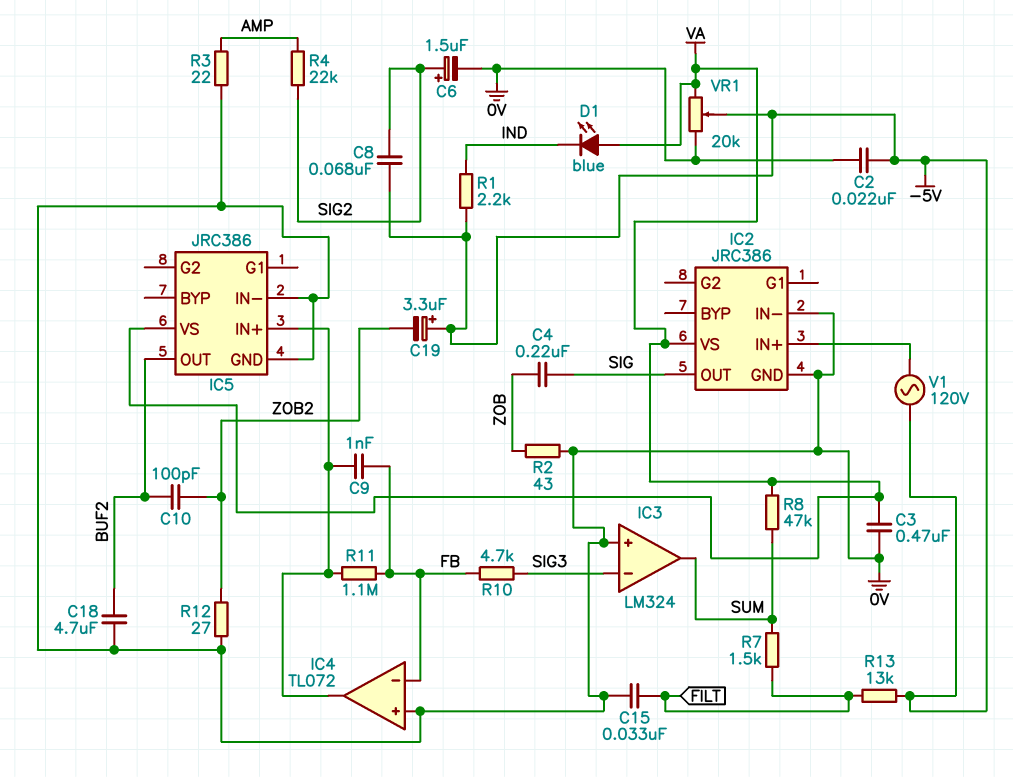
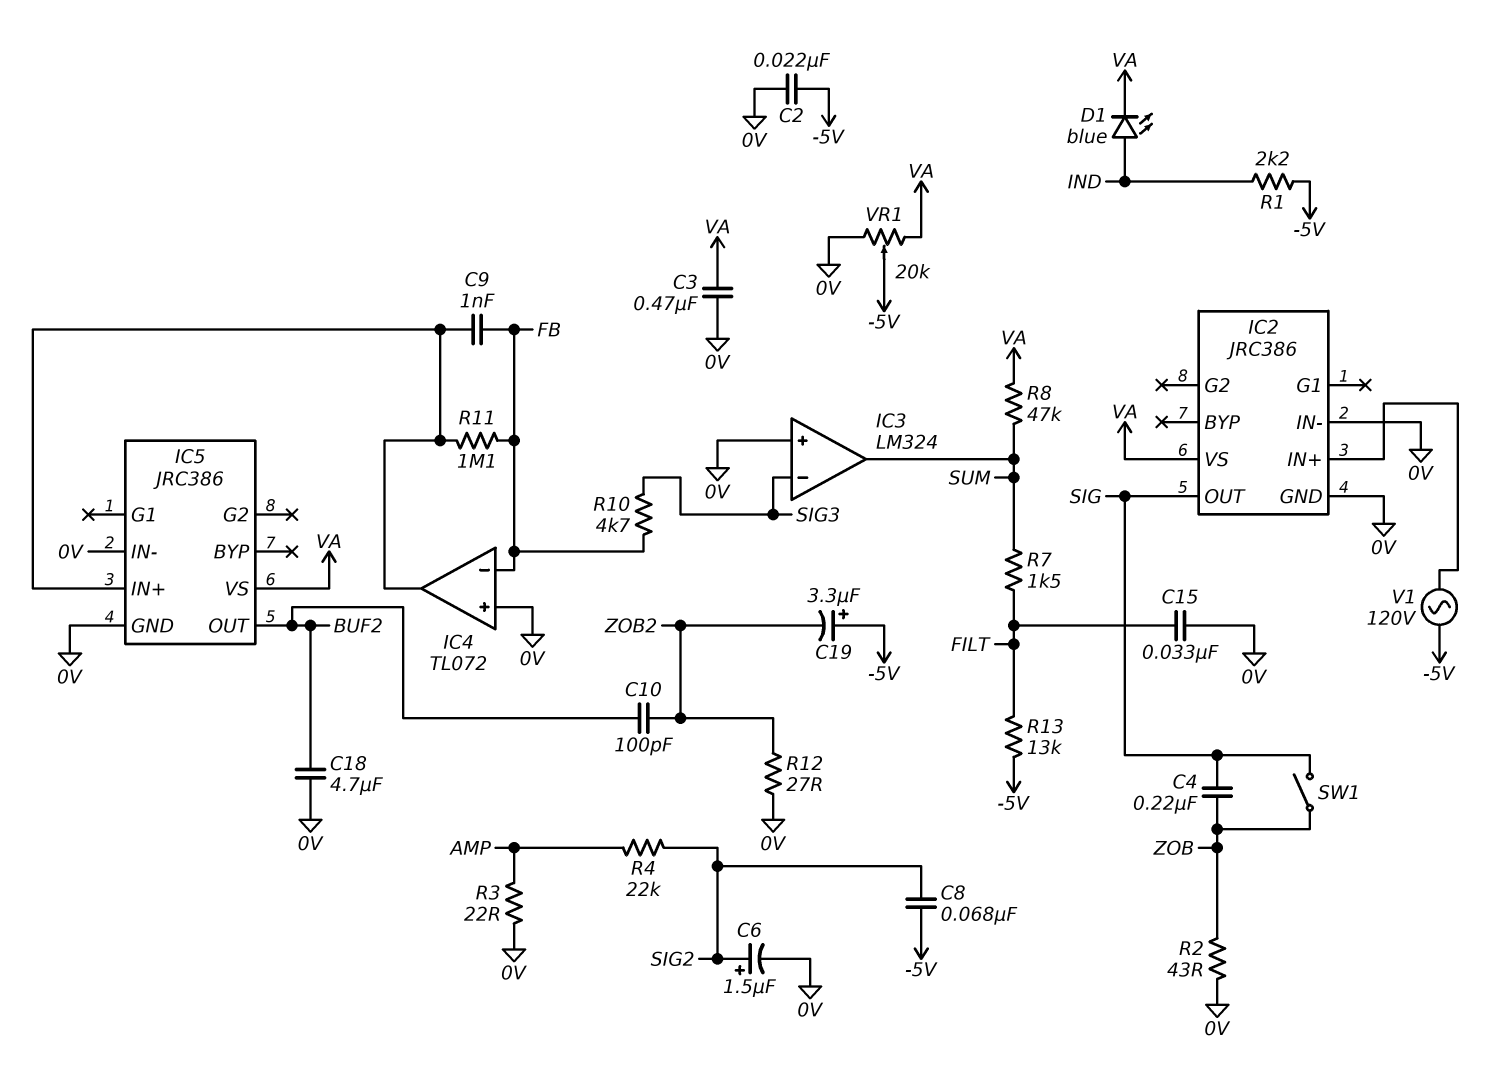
D1: LED blue (A VA, K IND) -> LED blue (A IND, K VA)
SW1: none -> switch (SIG, ZOB)

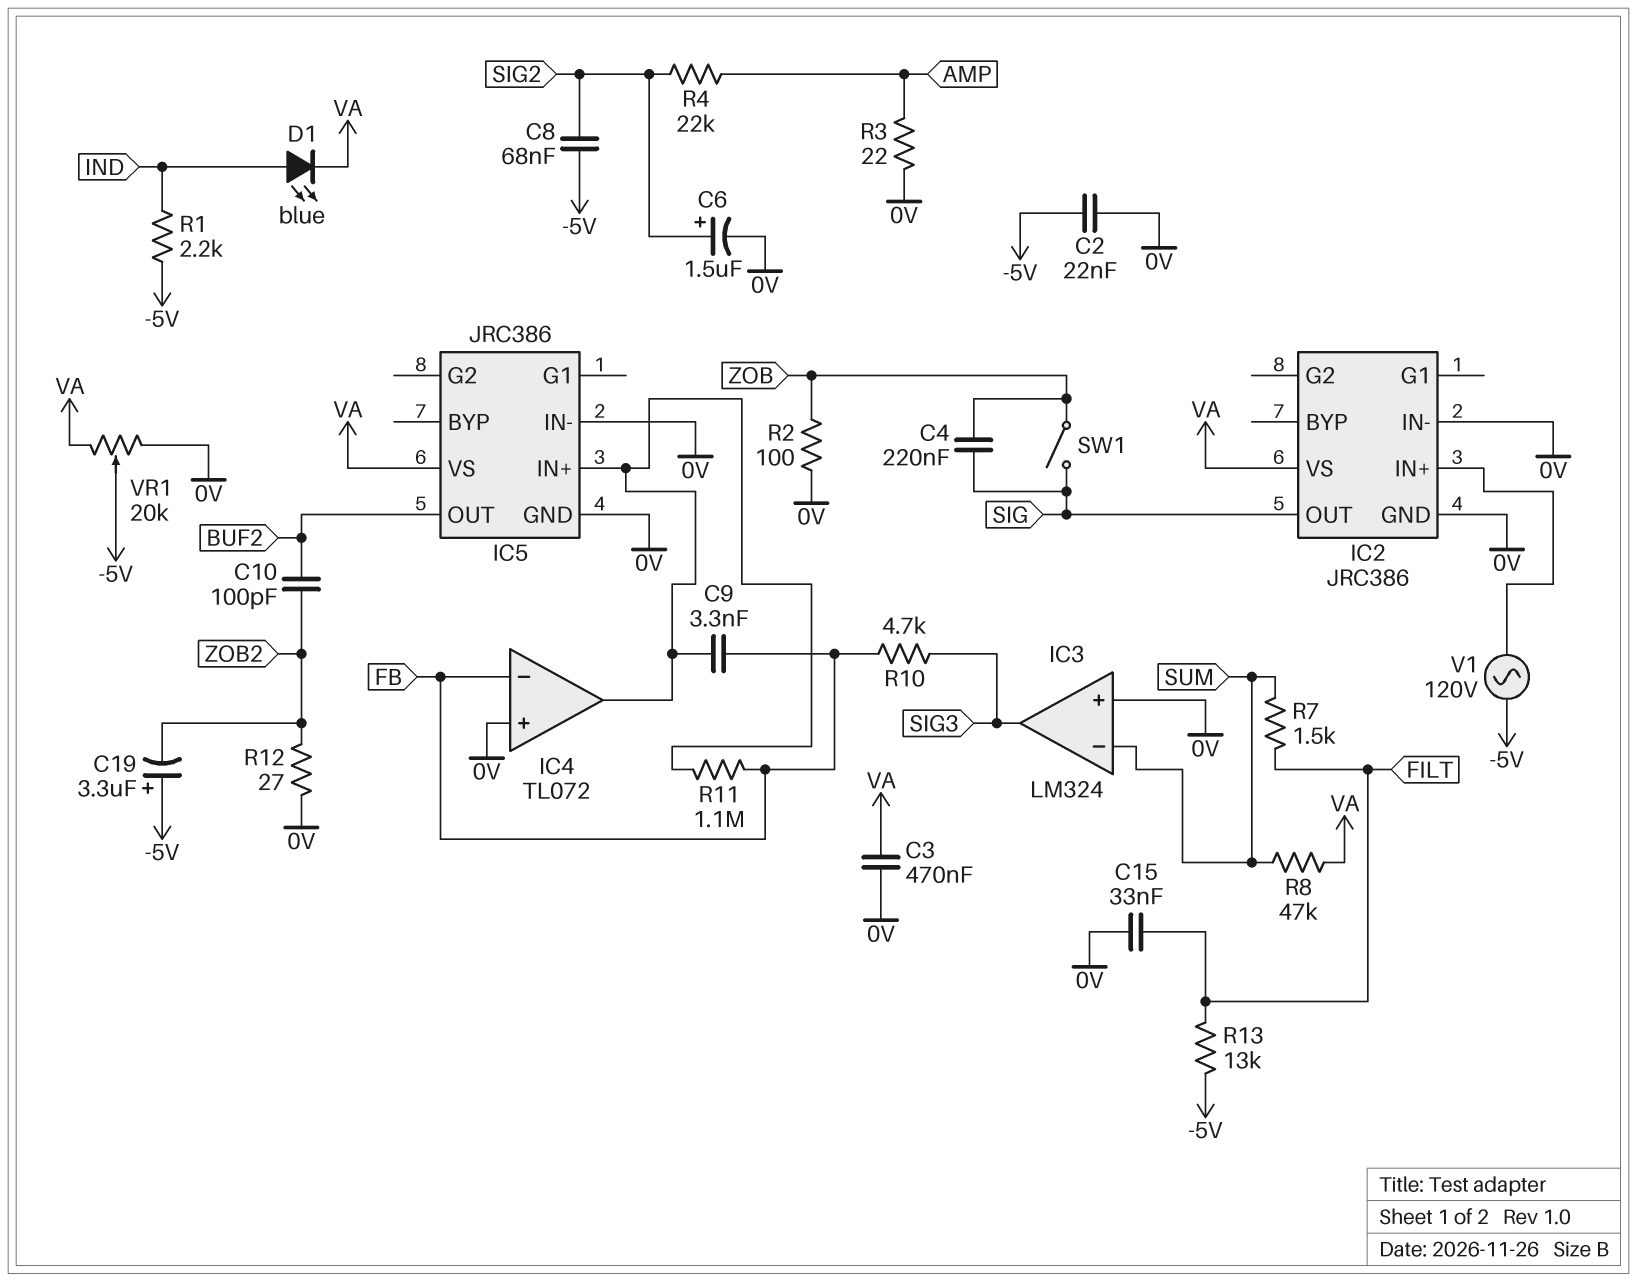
C9: 1nF (FB, IC4/out) -> 3.3nF (FB, IC4/out)
C18: 4.7uF (0V, BUF2) -> none
IC3 pin in-: SIG3 -> SUM
IC3 pin out: SUM -> SIG3
R2: 43 (0V, ZOB) -> 100 (0V, ZOB)

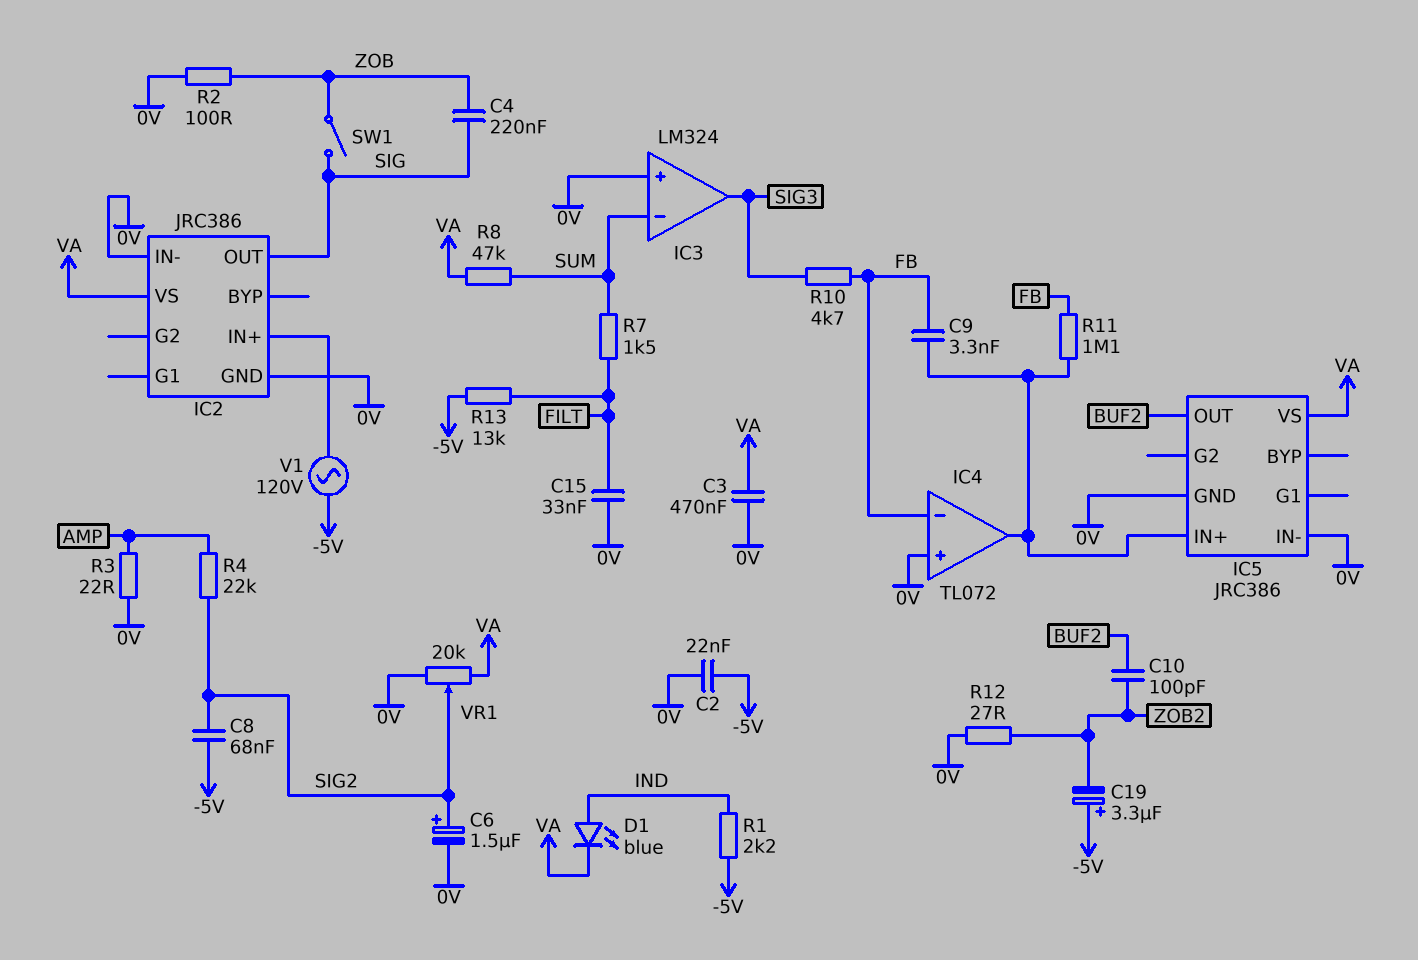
VR1: 20k (0V, VA, wiper -5V) -> 20k (0V, VA, wiper SIG2)

